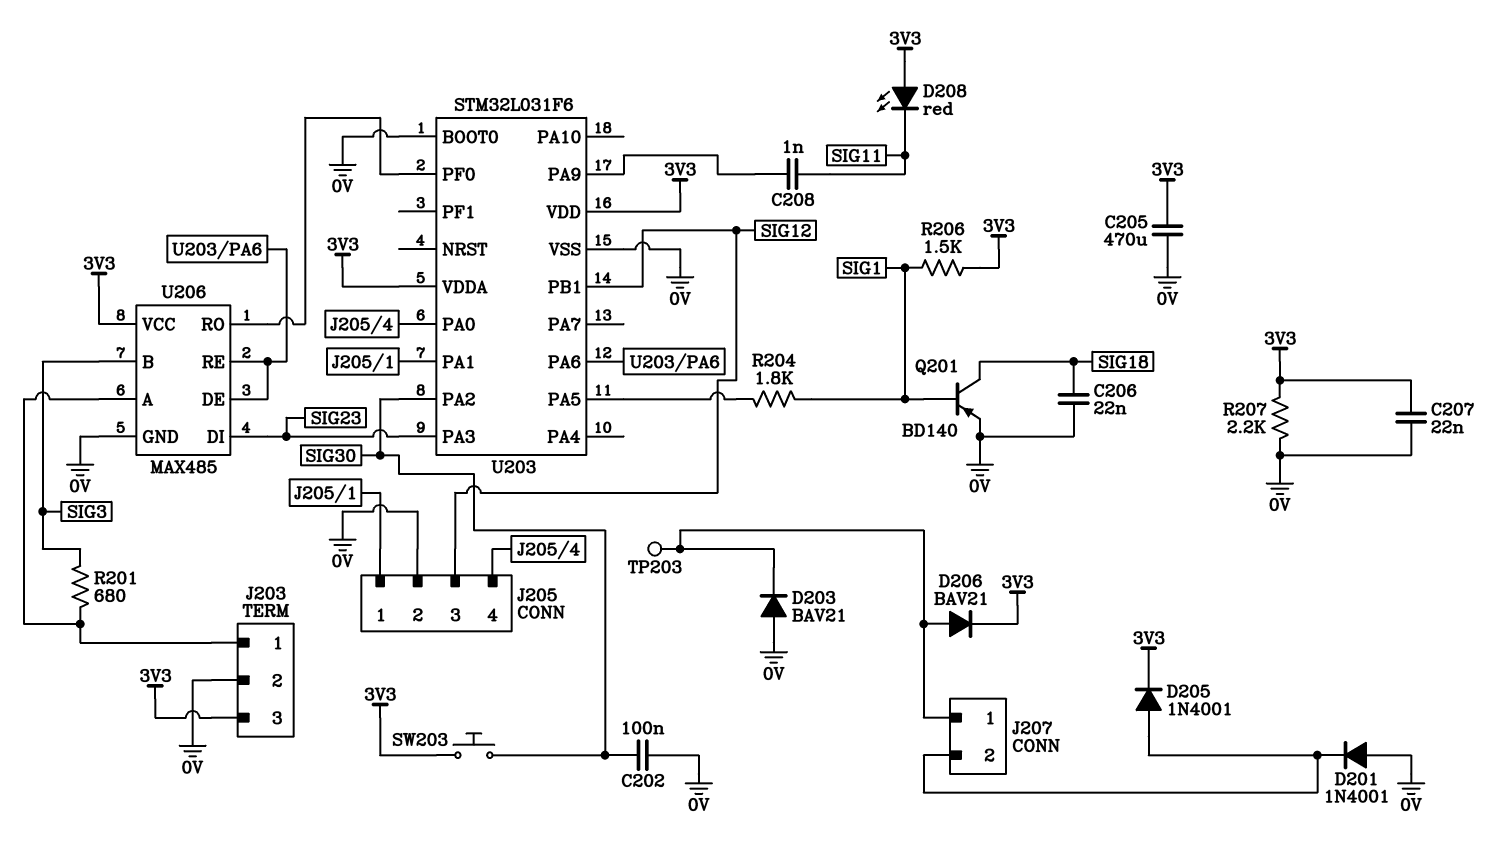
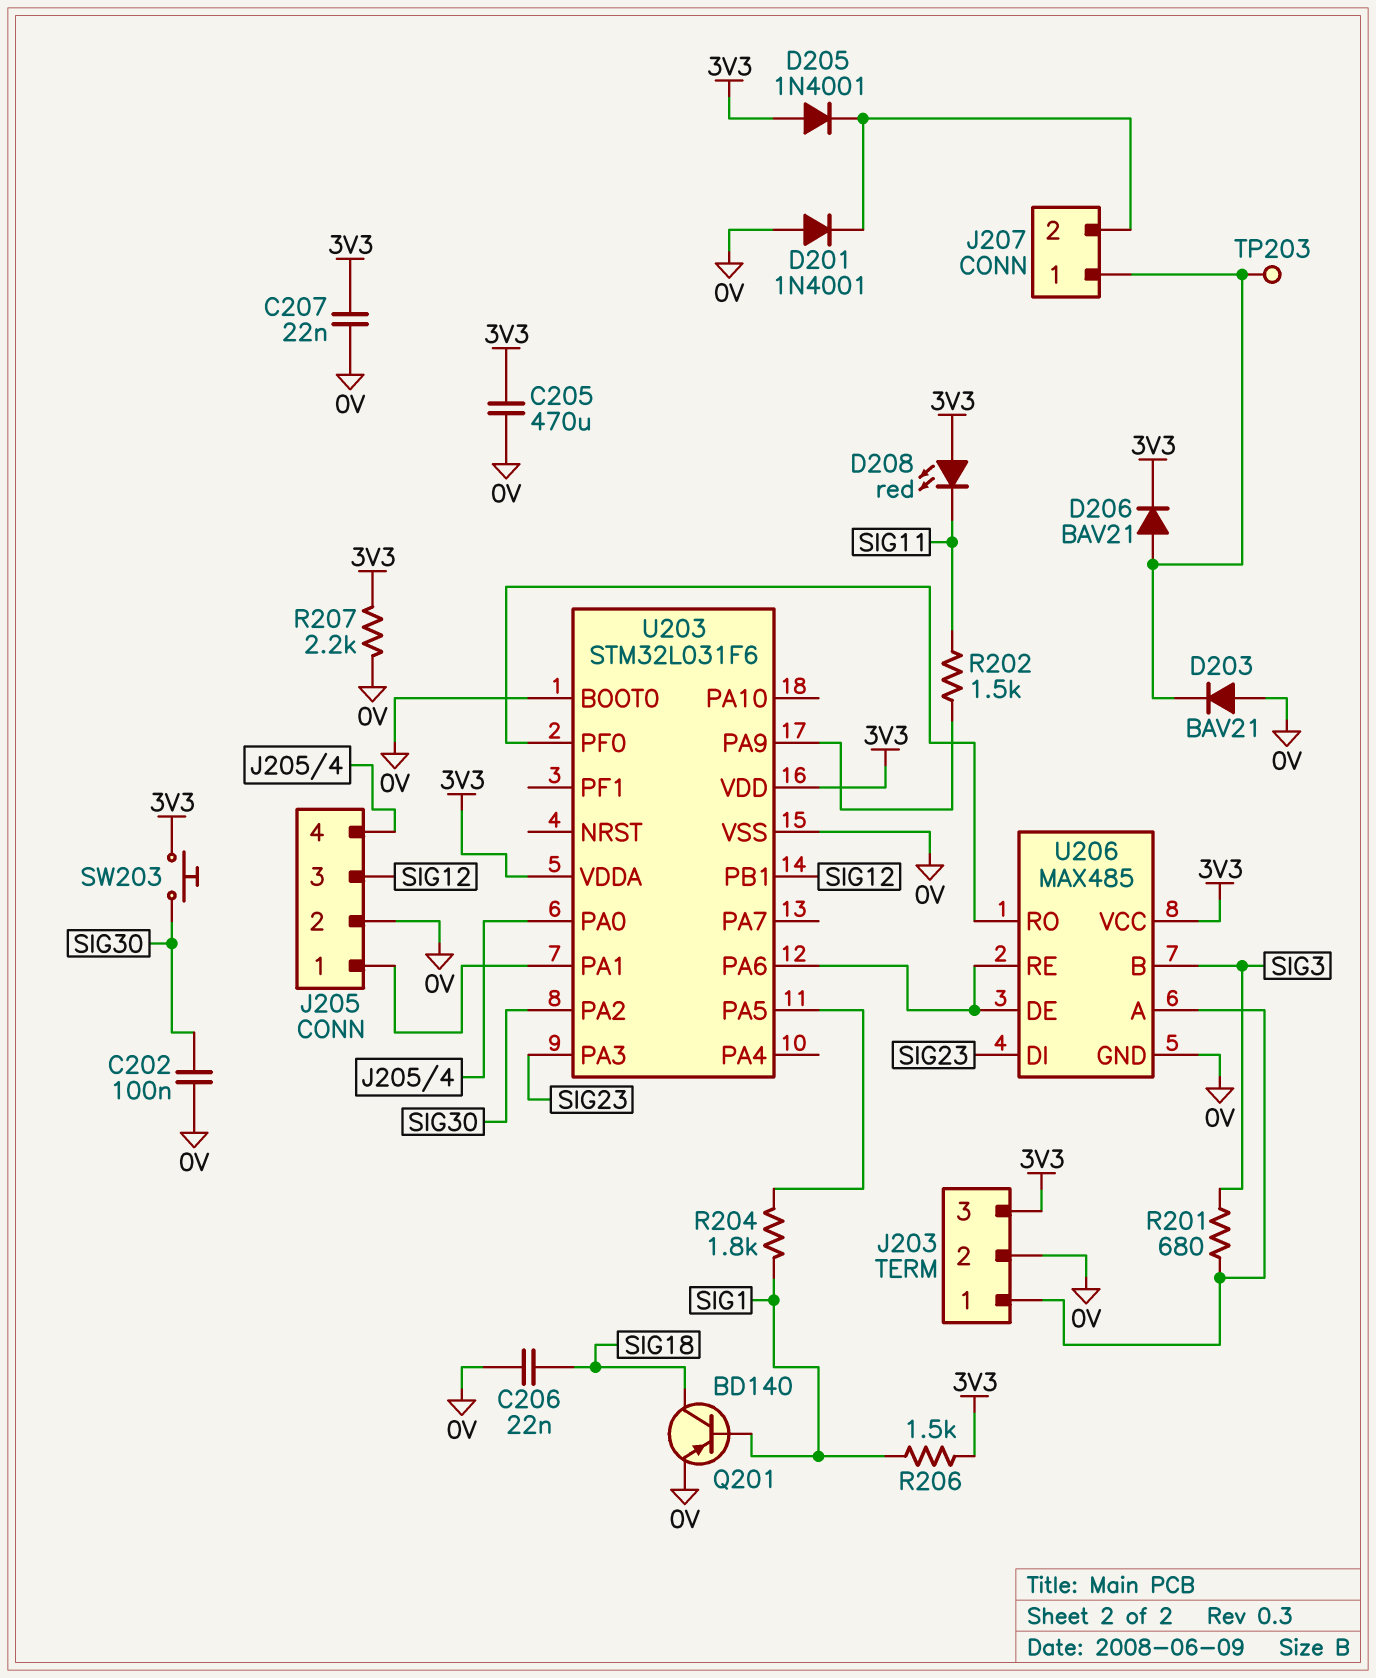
C208: 1nF (SIG11, U203/PA9) -> none
D205: diode 1N4001 (A J207/2, K 3V3) -> diode 1N4001 (A 3V3, K J207/2)
R202: none -> 1.5k (SIG11, U203/PA9)

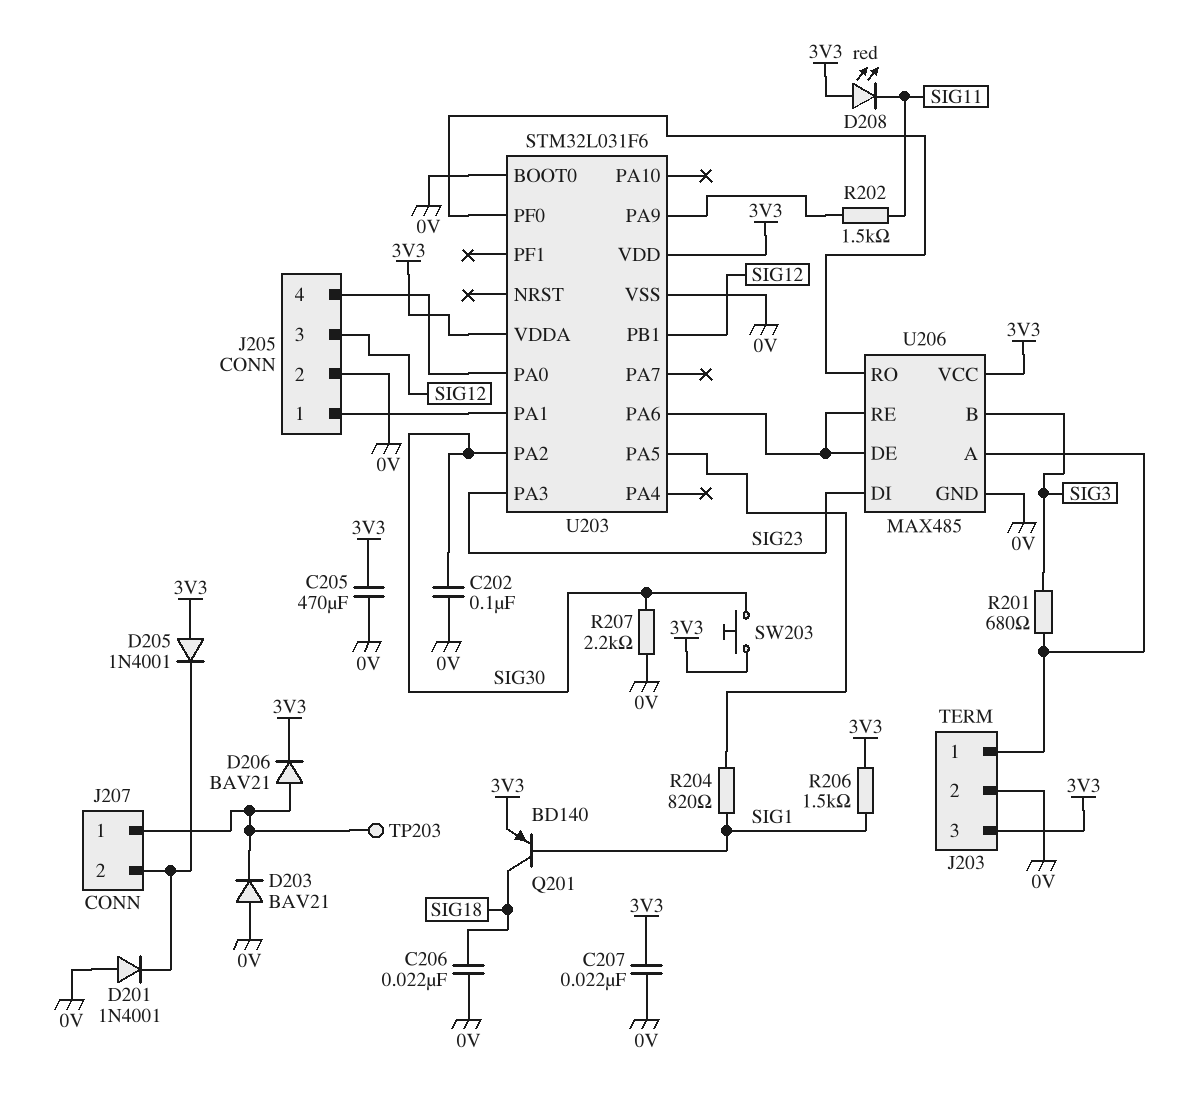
Q201: PNP BD140 (B SIG1, C SIG18, E 0V) -> PNP BD140 (B SIG1, C SIG18, E 3V3)
R204: 1.8k (SIG1, U203/PA5) -> 820 (SIG1, U203/PA5)
R207: 2.2k (0V, 3V3) -> 2.2k (0V, SIG30)

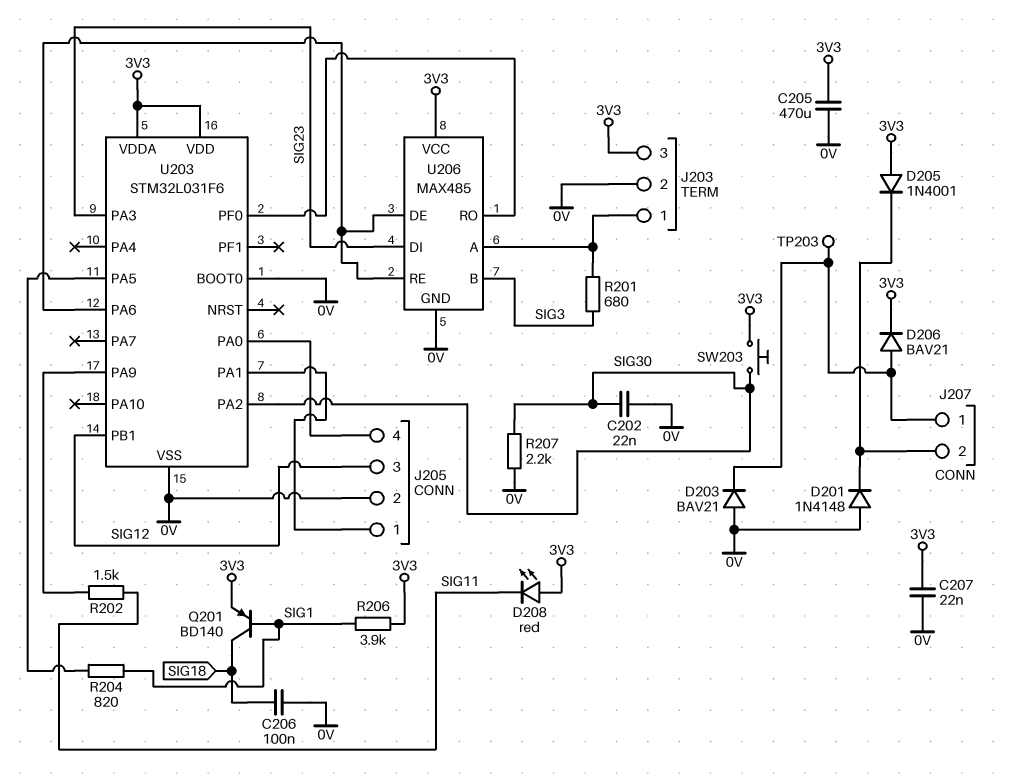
C202: 100nF (0V, SIG30) -> 22nF (0V, SIG30)
C206: 22nF (0V, SIG18) -> 100nF (0V, SIG18)
D201: diode 1N4001 (A 0V, K J207/2) -> diode 1N4148 (A 0V, K J207/2)
R206: 1.5k (3V3, SIG1) -> 3.9k (3V3, SIG1)

